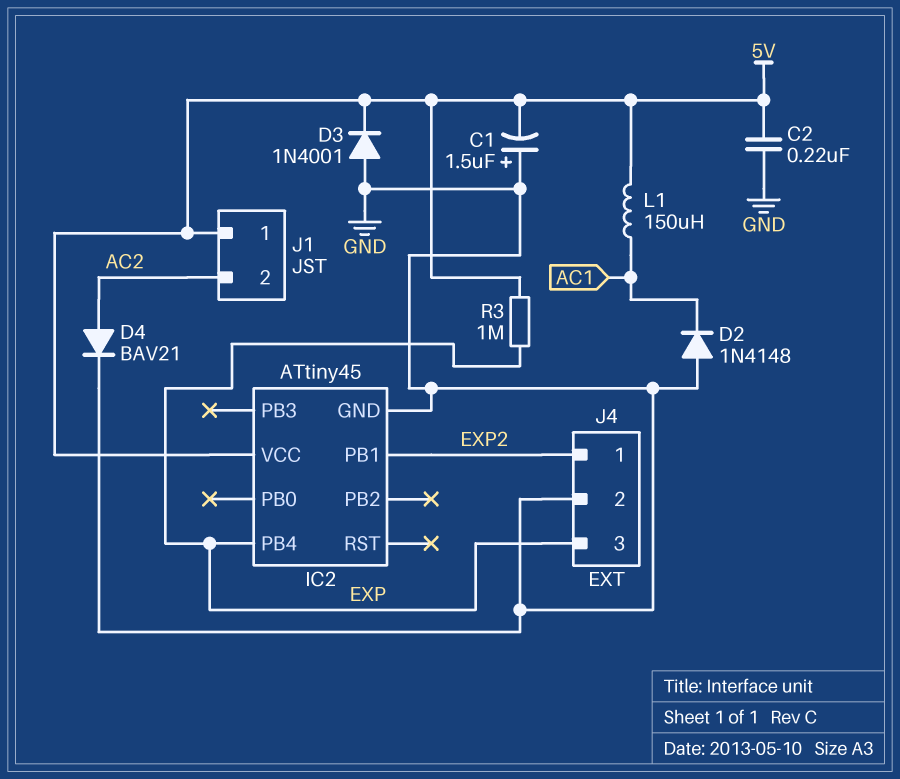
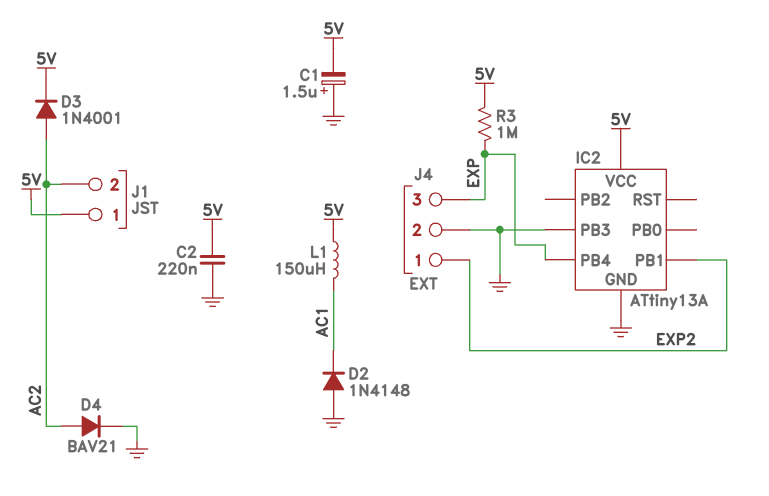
D3: diode 1N4001 (A GND, K 5V) -> diode 1N4001 (A AC2, K 5V)
IC2: ATtiny45 -> ATtiny13A
IC2 pin PB3: none -> GND

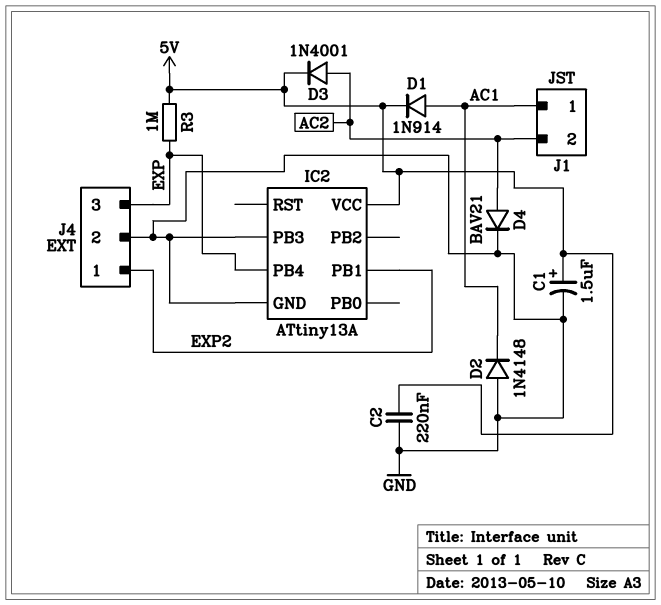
C1: 1.5uF (plus GND, minus 5V) -> 1.5uF (plus 5V, minus GND)
D1: none -> diode 1N914 (A AC1, K 5V)
J1 pin 1: 5V -> AC1
L1: 150uH (5V, AC1) -> none

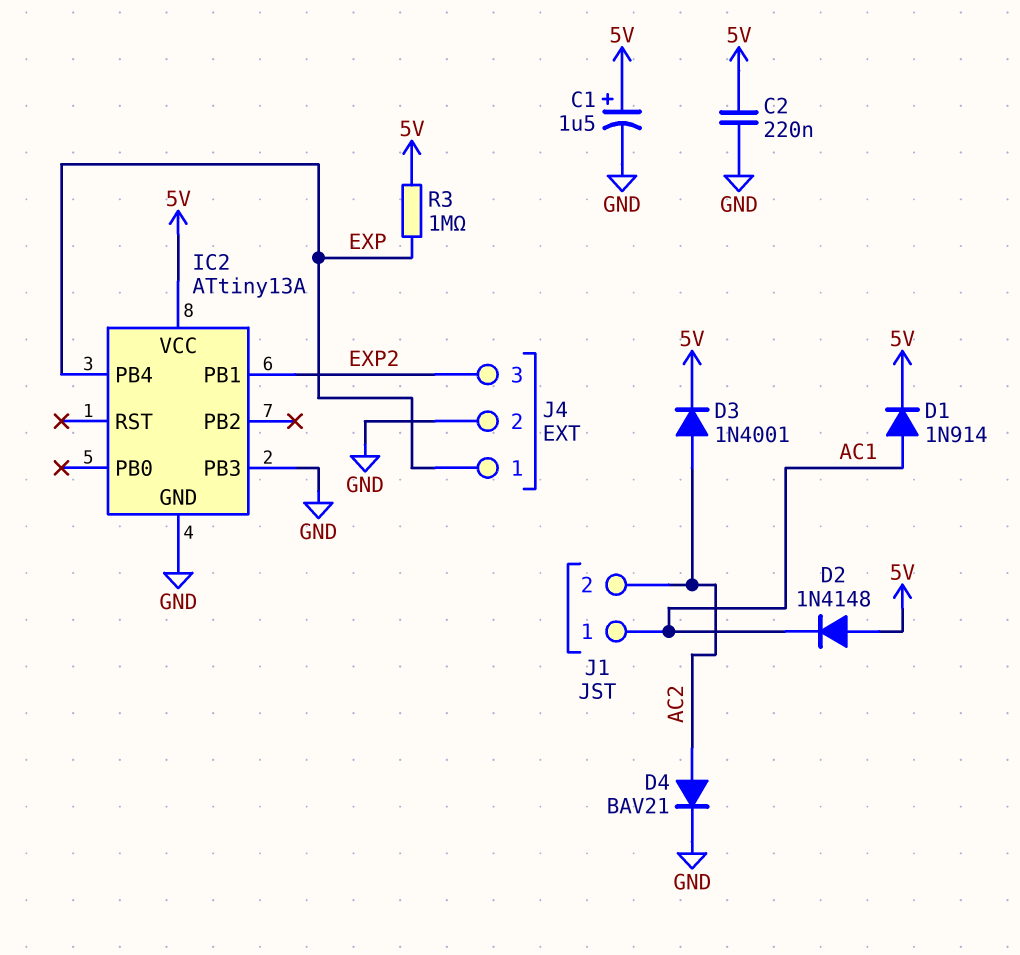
D2: diode 1N4148 (A GND, K AC1) -> diode 1N4148 (A 5V, K AC1)
J4 pin 1: EXP2 -> EXP
J4 pin 3: EXP -> EXP2

